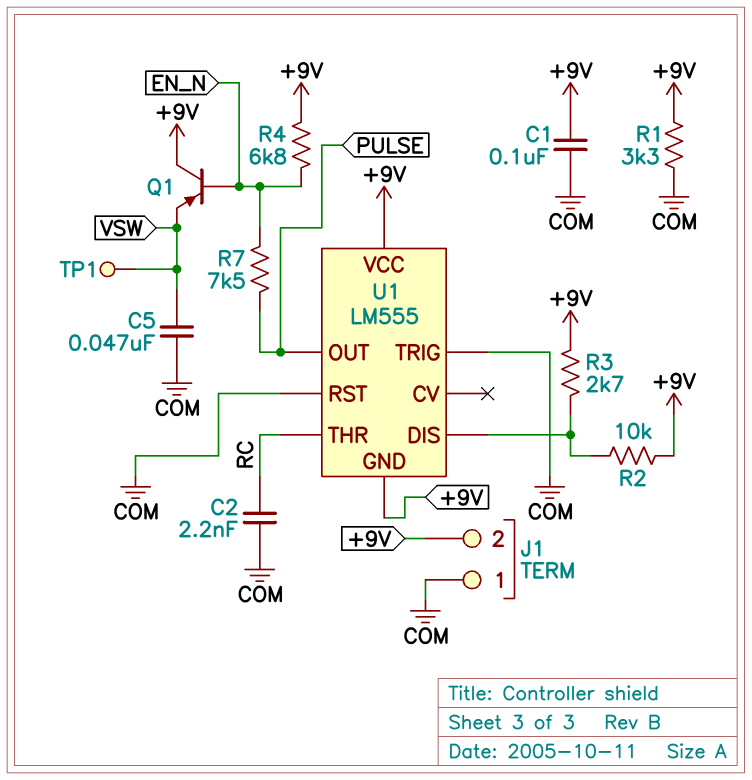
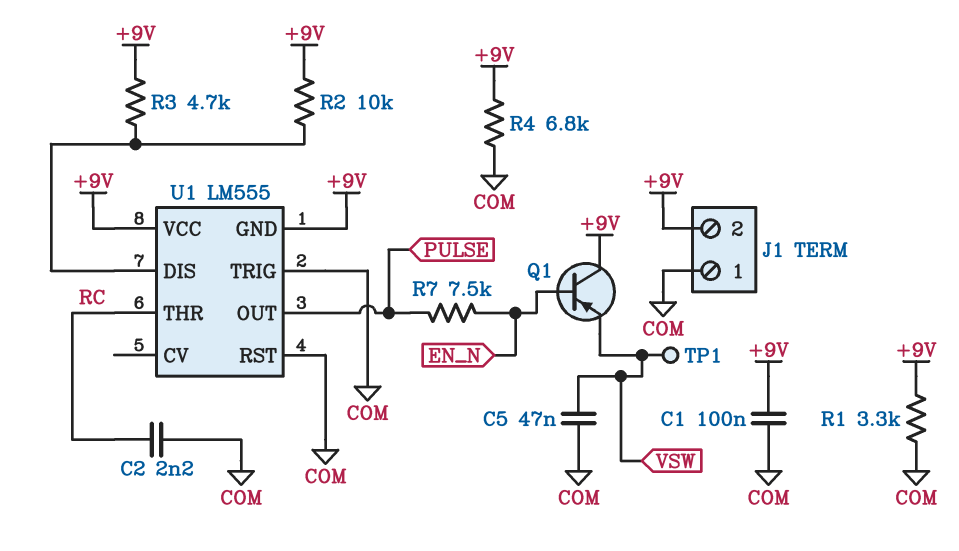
R3: 2.7k (+9V, U1/DIS) -> 4.7k (+9V, U1/DIS)
R4: 6.8k (+9V, EN_N) -> 6.8k (+9V, COM)

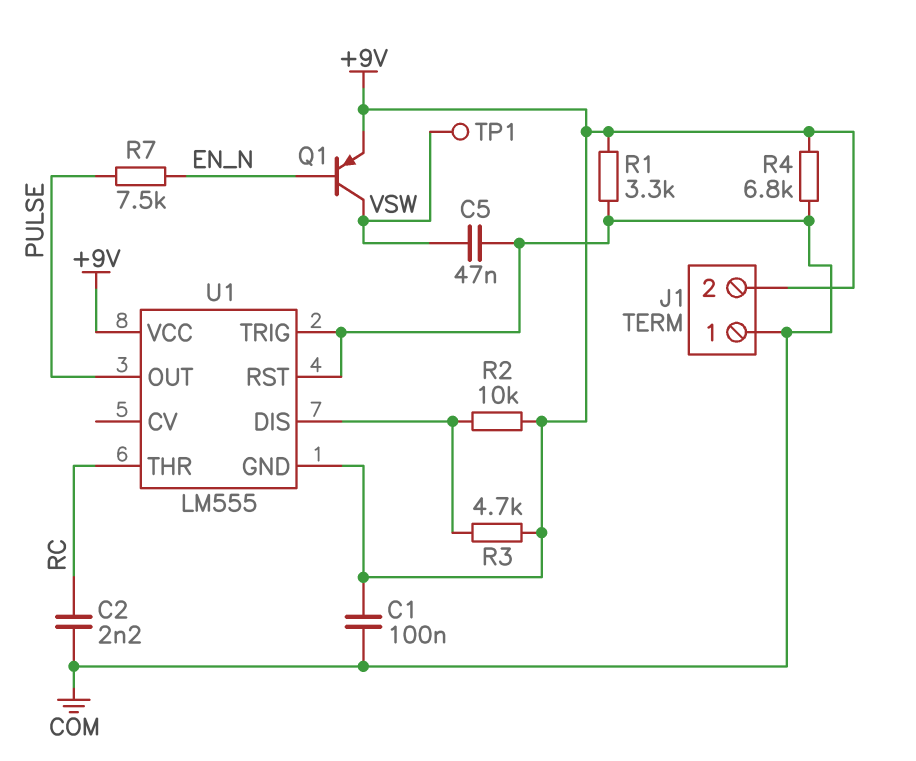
Q1: PNP (B EN_N, C +9V, E VSW) -> PNP (B EN_N, C VSW, E +9V)

